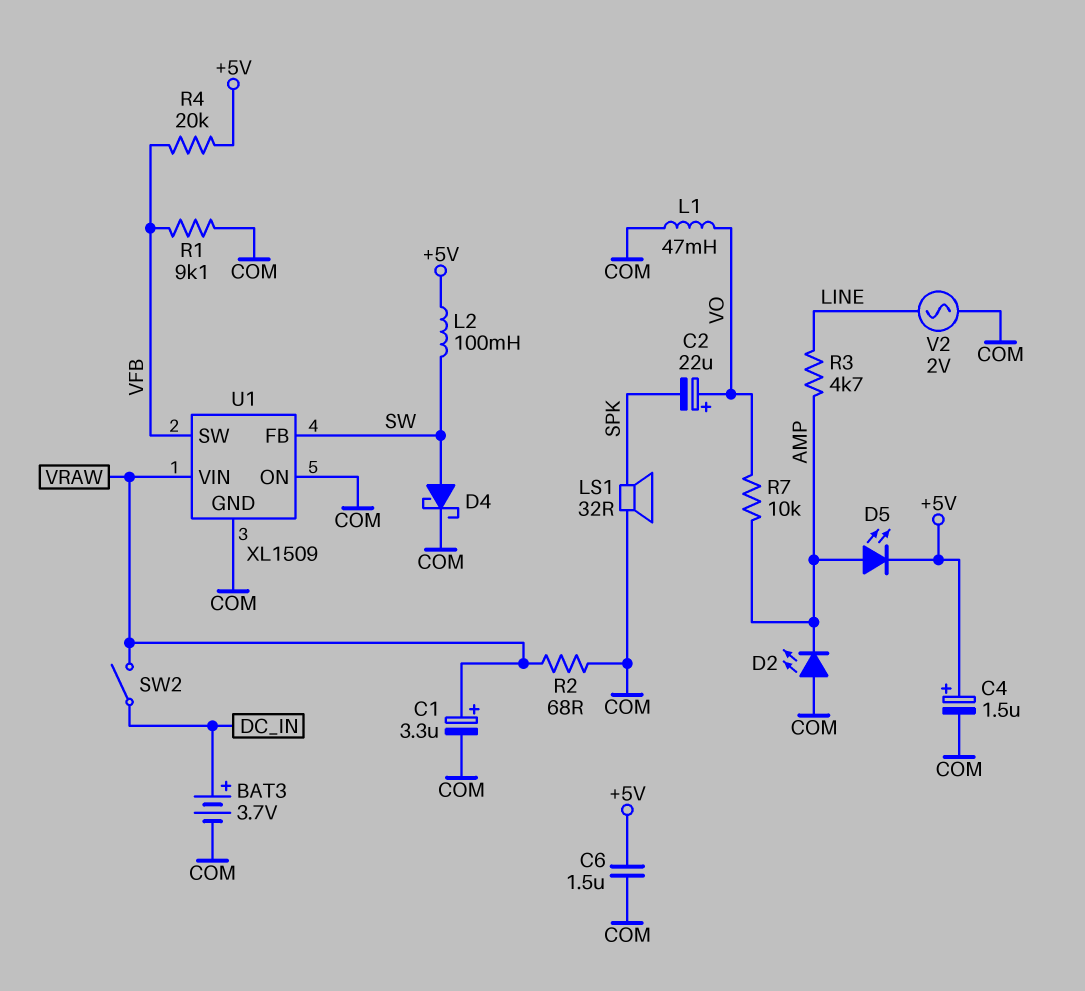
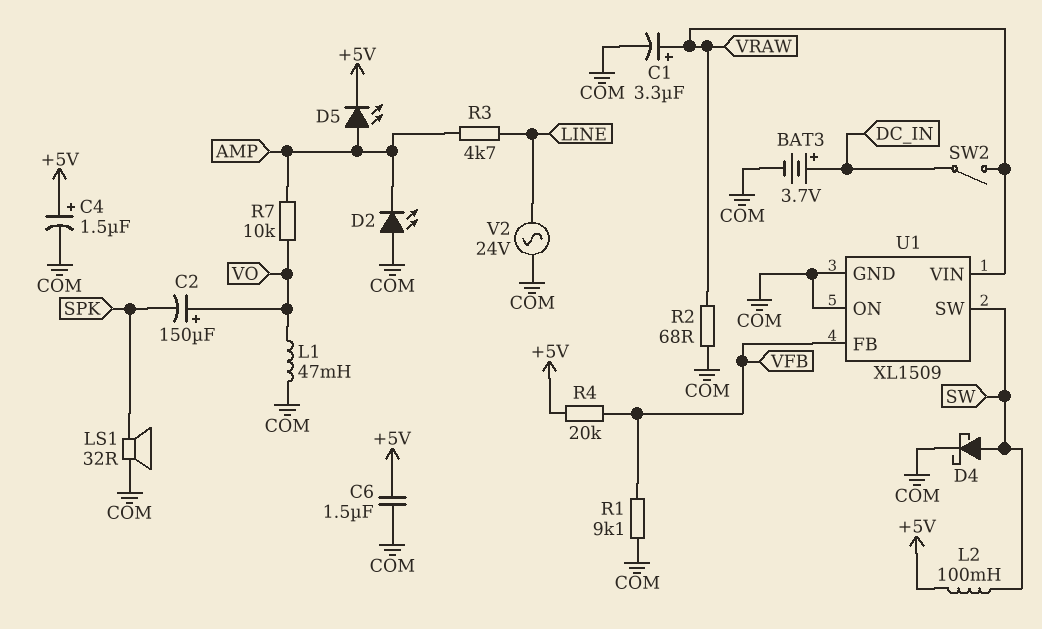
C2: 22uF (plus VO, minus SPK) -> 150uF (plus VO, minus SPK)
U1 pin FB: SW -> VFB
U1 pin SW: VFB -> SW
V2: AC 2V (COM, LINE) -> AC 24V (COM, LINE)

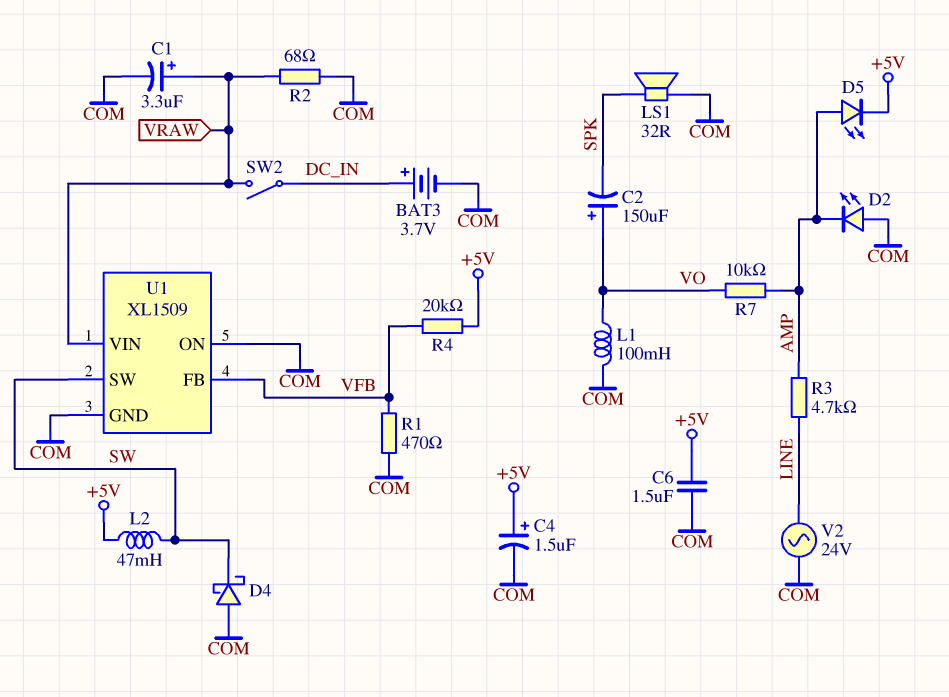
D4: schottky (A SW, K COM) -> schottky (A COM, K SW)
L1: 47mH (COM, VO) -> 100mH (COM, VO)
L2: 100mH (+5V, SW) -> 47mH (+5V, SW)
R1: 9.1k (COM, VFB) -> 470 (COM, VFB)

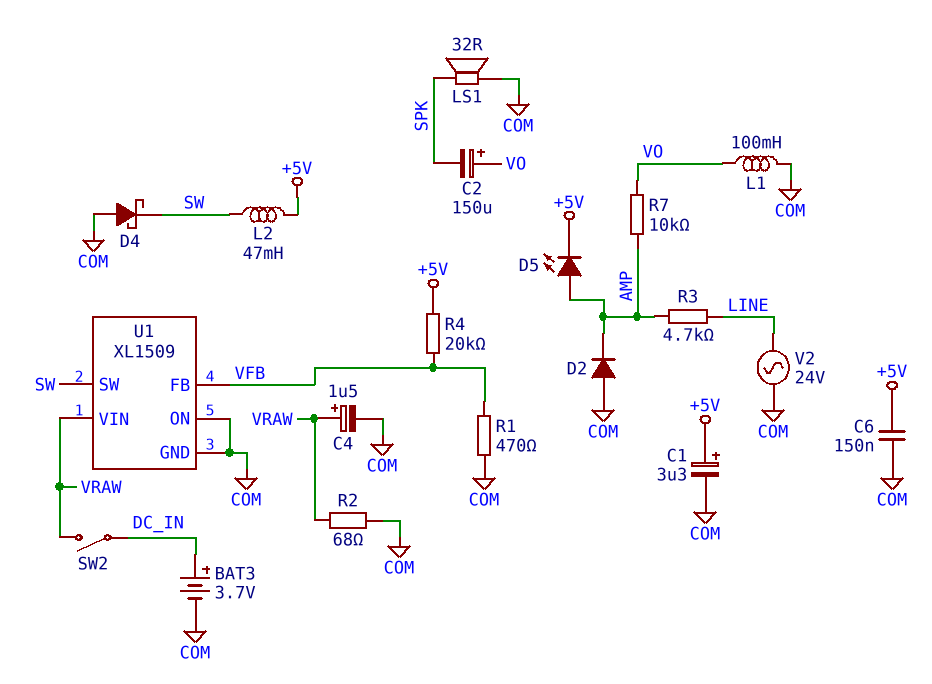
C1: 3.3uF (plus VRAW, minus COM) -> 3.3uF (plus +5V, minus COM)
C4: 1.5uF (plus +5V, minus COM) -> 1.5uF (plus VRAW, minus COM)
C6: 1.5uF (+5V, COM) -> 150nF (+5V, COM)
D2: LED (A COM, K AMP) -> diode (A COM, K AMP)

